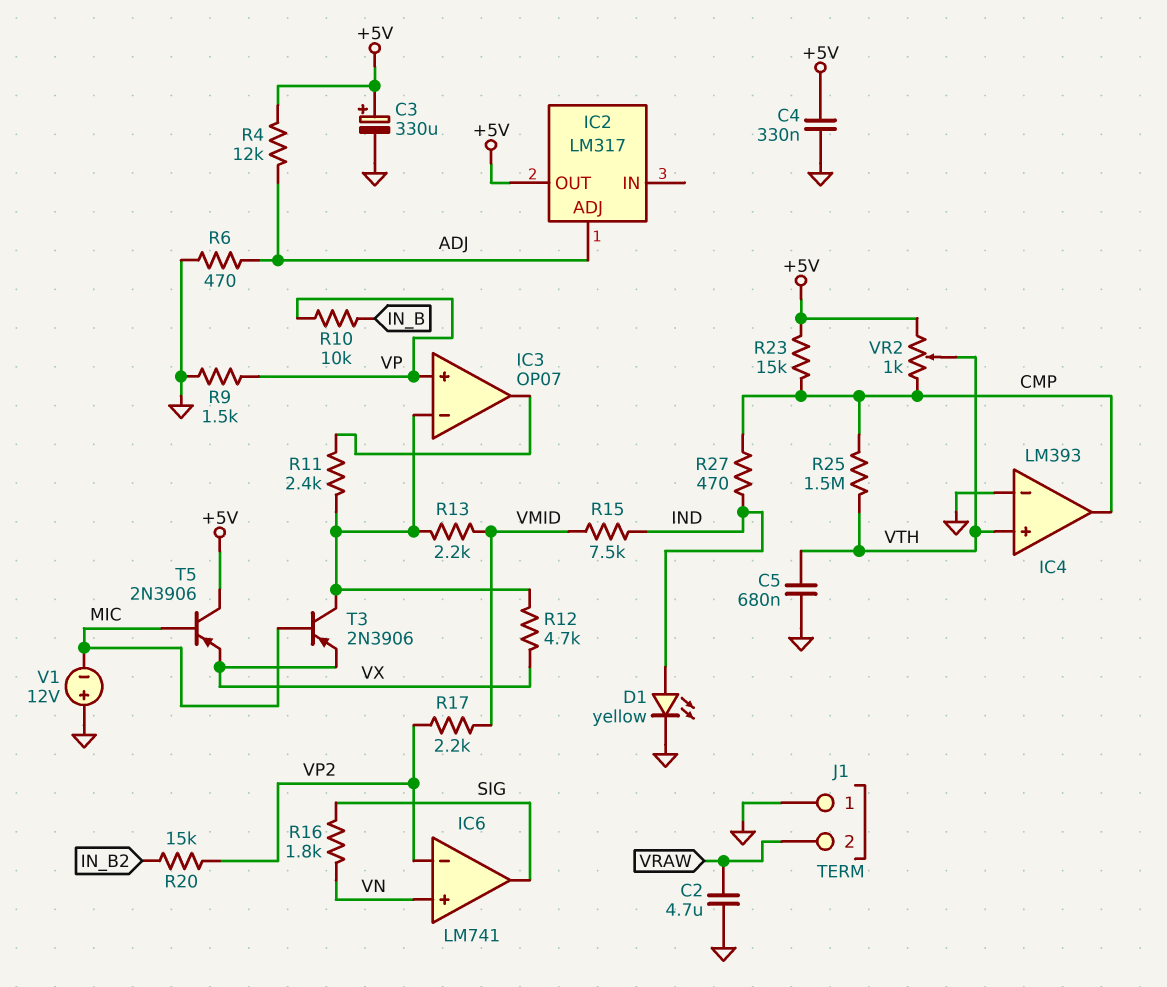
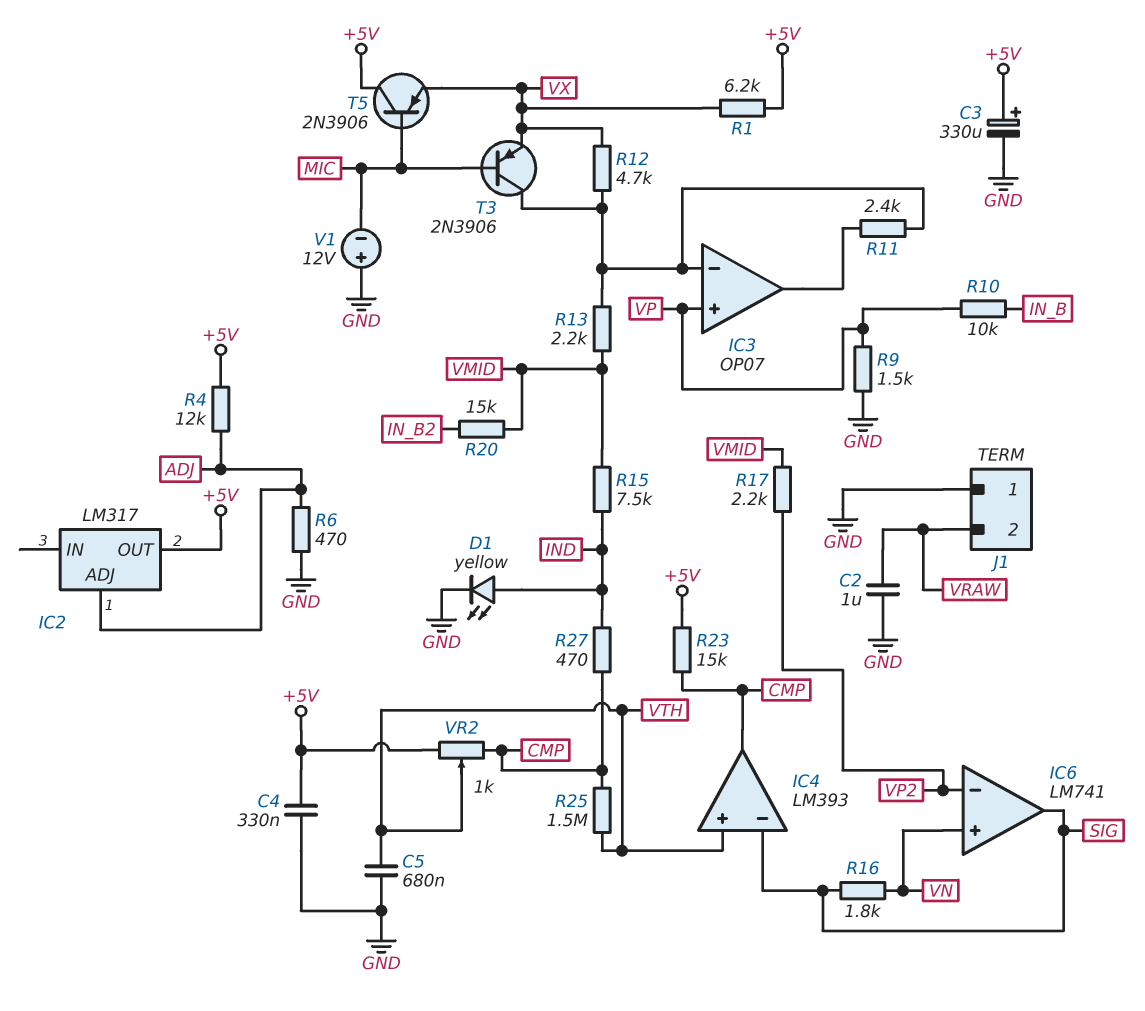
C2: 4.7uF (GND, VRAW) -> 1uF (GND, VRAW)
IC4 pin in-: GND -> SIG
R1: none -> 6.2k (+5V, VX)
R20: 15k (IN_B2, VP2) -> 15k (IN_B2, VMID)

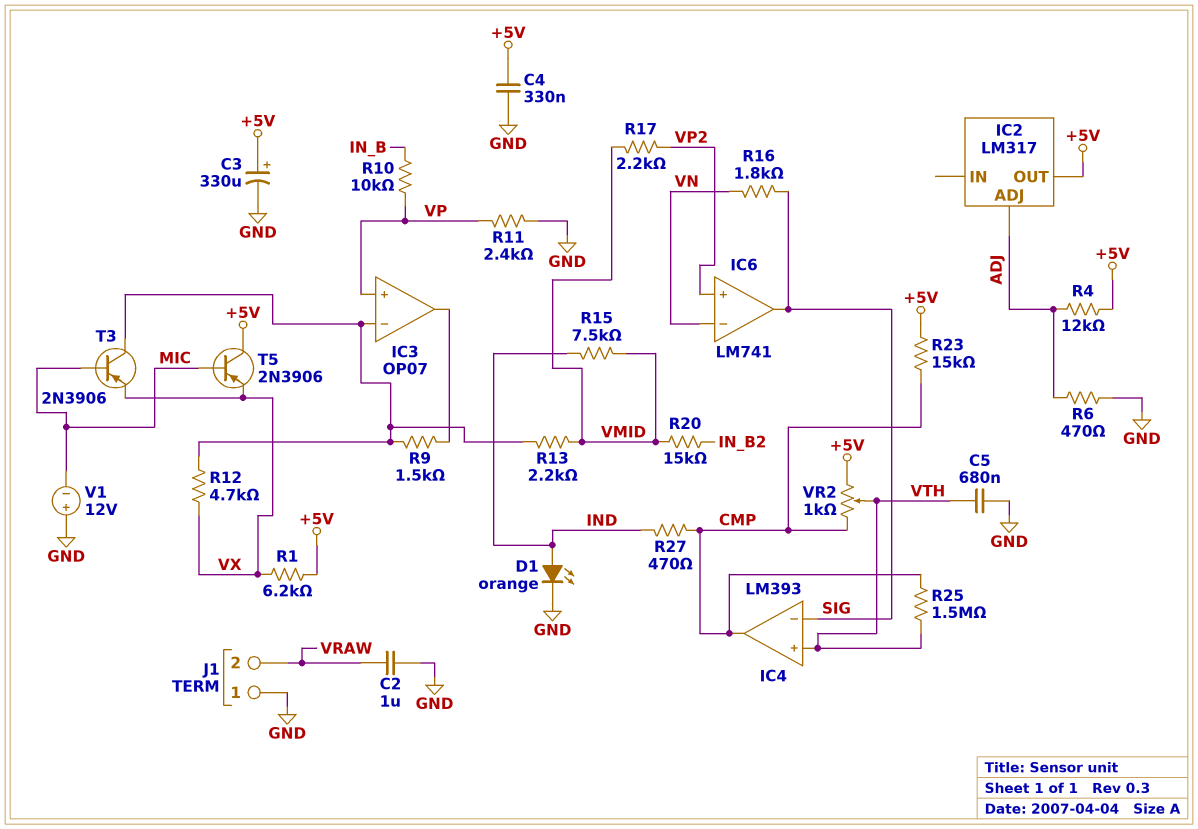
D1: LED yellow (A IND, K GND) -> LED orange (A IND, K GND)
IC6 pin in+: VN -> VP2
IC6 pin in-: VP2 -> VN
R9: 1.5k (GND, VP) -> 1.5k (IC3/in-, IC3/out)
R11: 2.4k (IC3/in-, IC3/out) -> 2.4k (GND, VP)

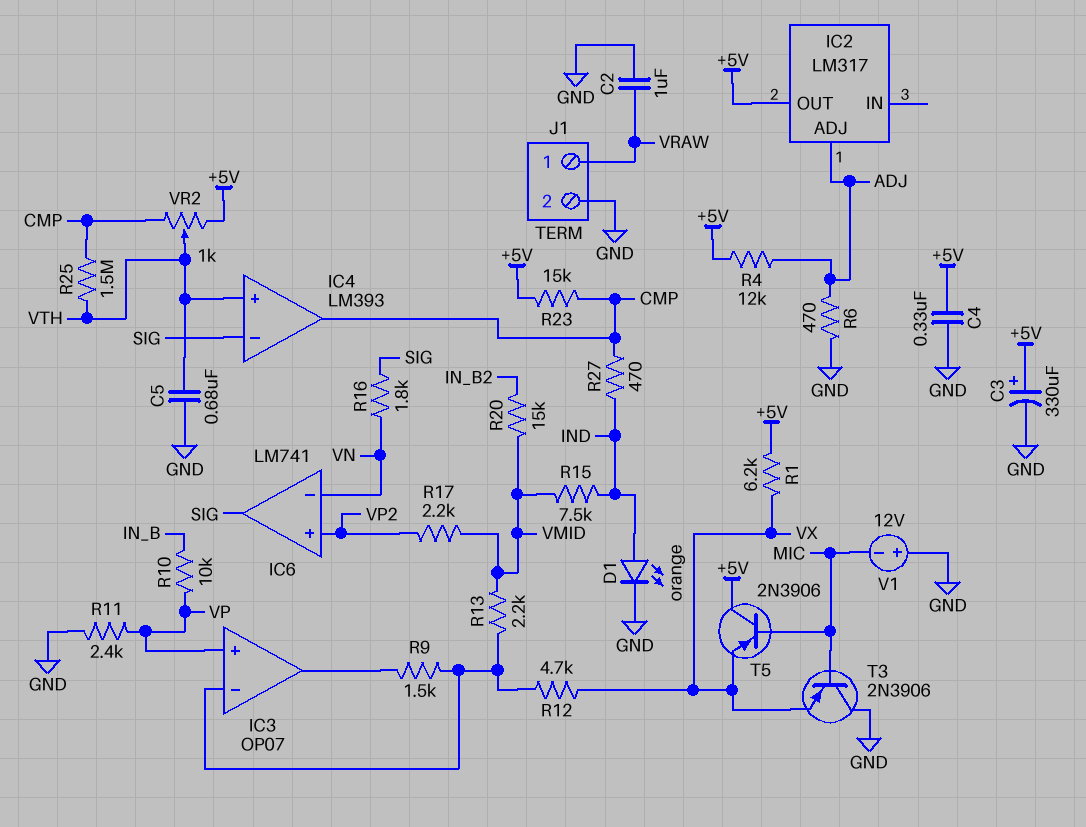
J1 pin 1: GND -> VRAW
J1 pin 2: VRAW -> GND
T3: PNP 2N3906 (B MIC, C IC3/in-, E VX) -> PNP 2N3906 (B MIC, C GND, E VX)

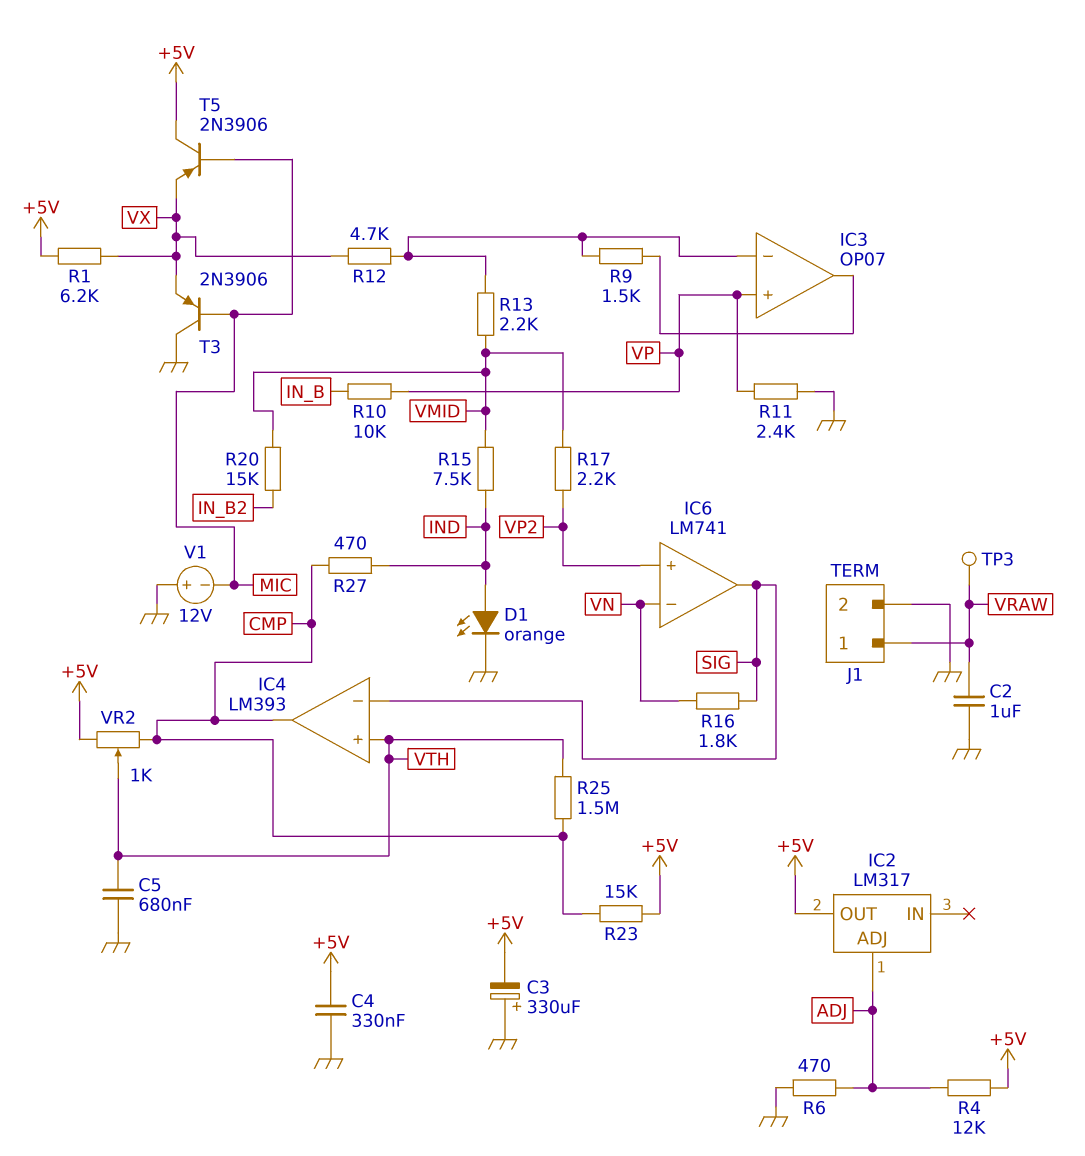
C3: 330uF (plus +5V, minus GND) -> 330uF (plus GND, minus +5V)
TP3: none -> test point (VRAW)

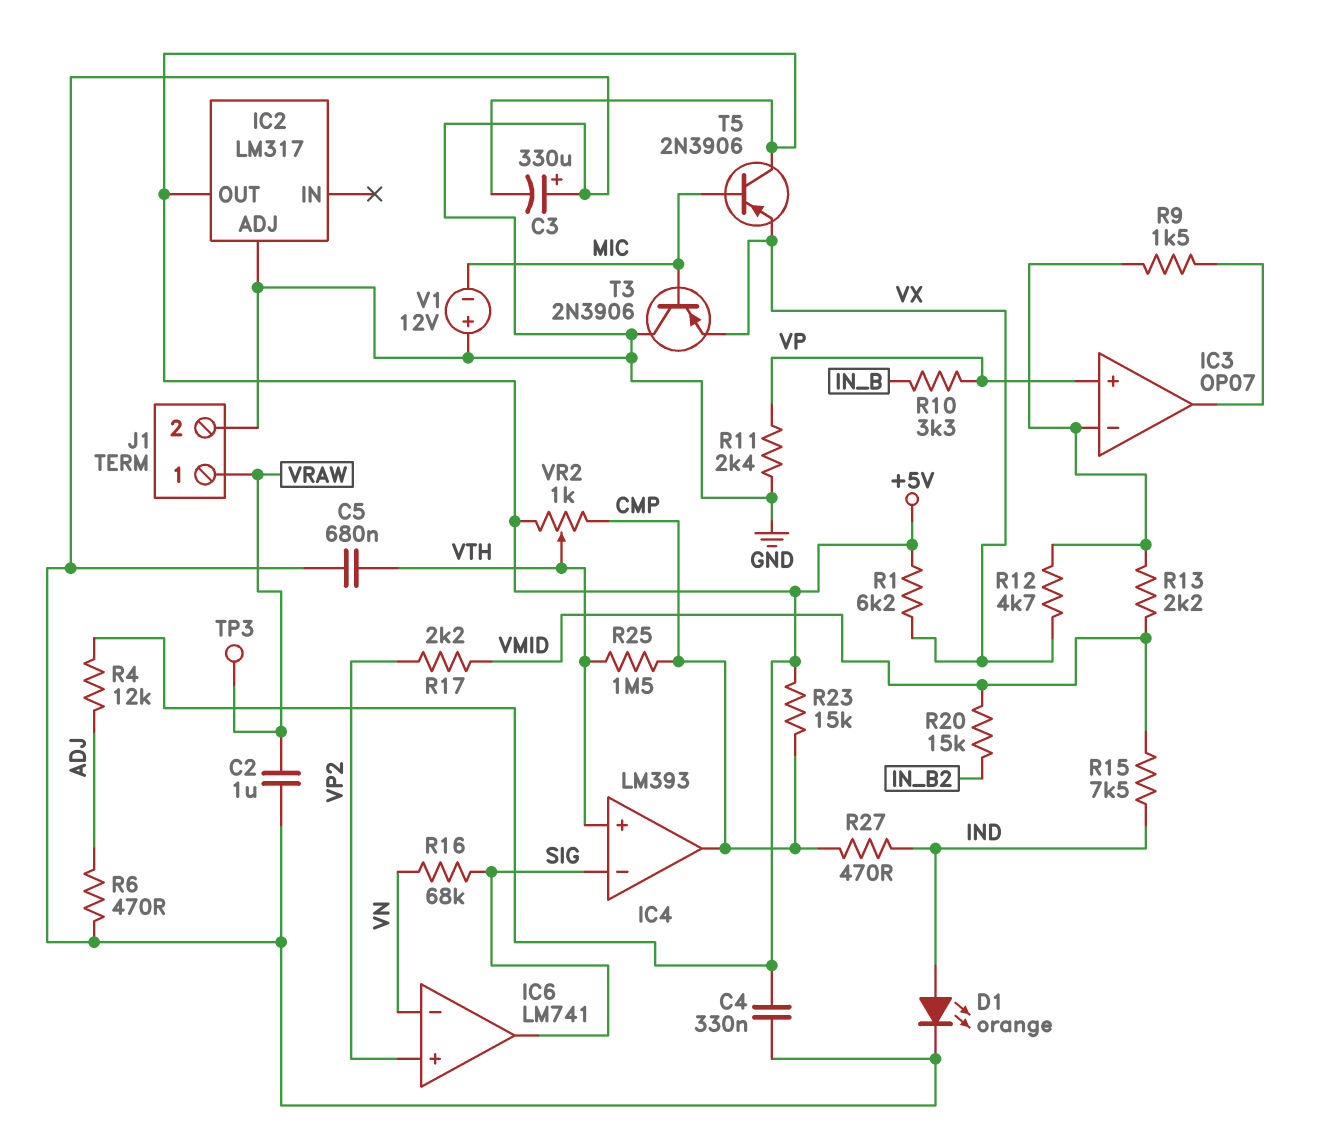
IC2 pin ADJ: ADJ -> GND
R10: 10k (IN_B, VP) -> 3.3k (IN_B, VP)
R16: 1.8k (SIG, VN) -> 68k (SIG, VN)

